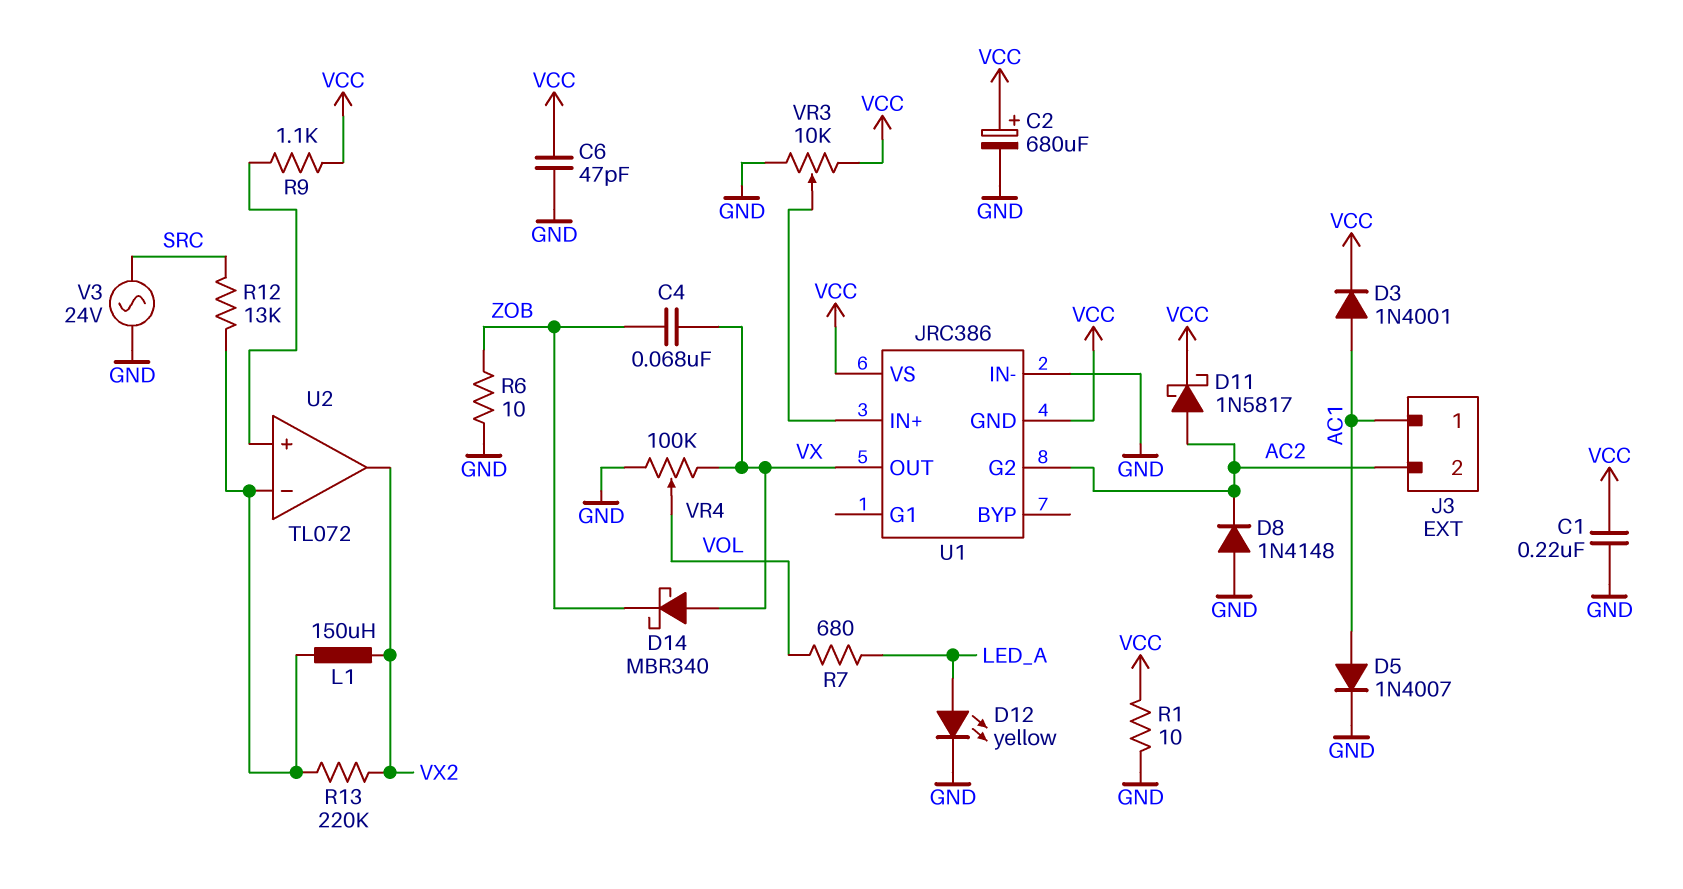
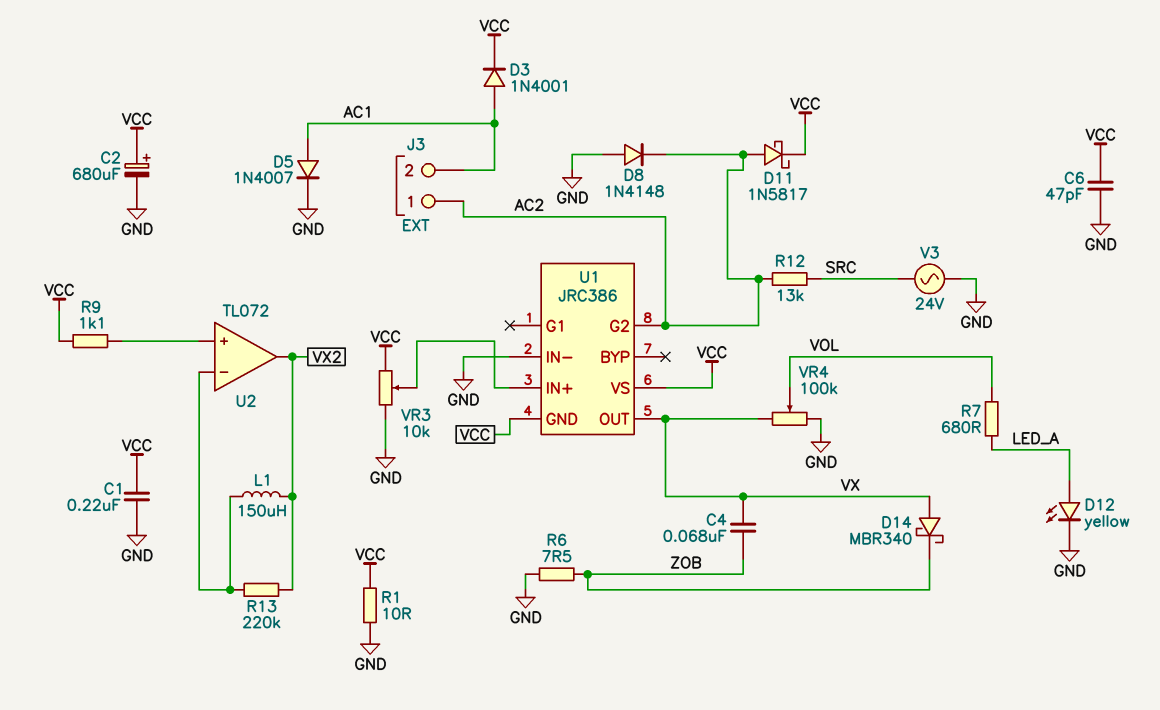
J3 pin 1: AC1 -> AC2
J3 pin 2: AC2 -> AC1
R6: 10 (GND, ZOB) -> 7.5 (GND, ZOB)
R12: 13k (SRC, U2/in-) -> 13k (AC2, SRC)

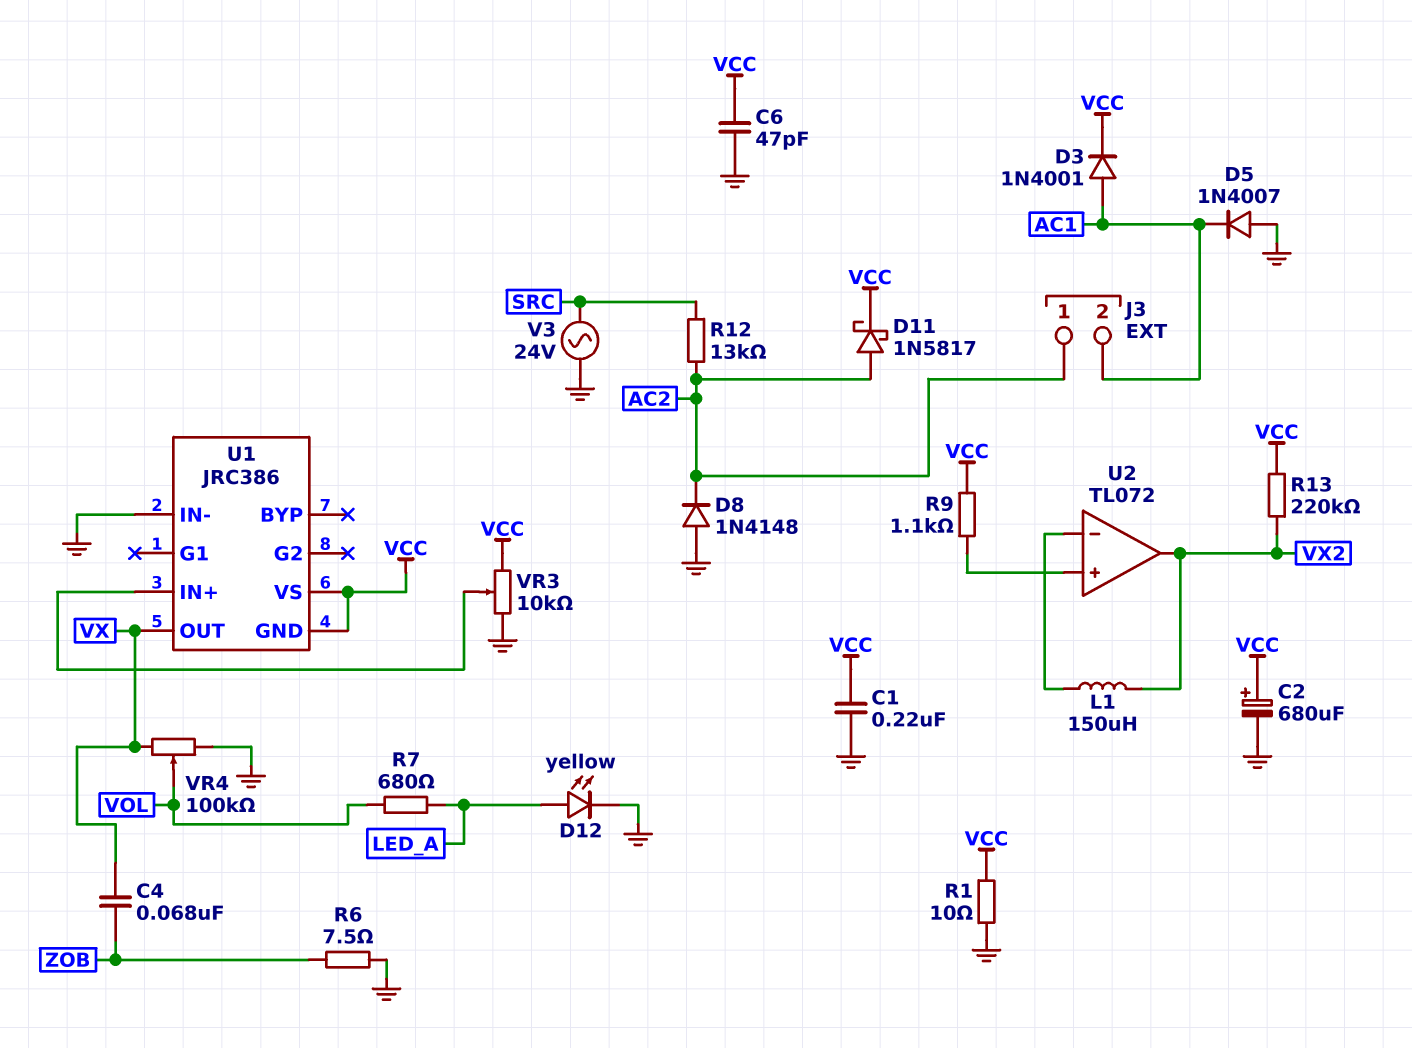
D5: diode 1N4007 (A AC1, K GND) -> diode 1N4007 (A GND, K AC1)
D14: schottky MBR340 (A VX, K ZOB) -> none
R13: 220k (U2/in-, VX2) -> 220k (VCC, VX2)
U1 pin G2: AC2 -> none

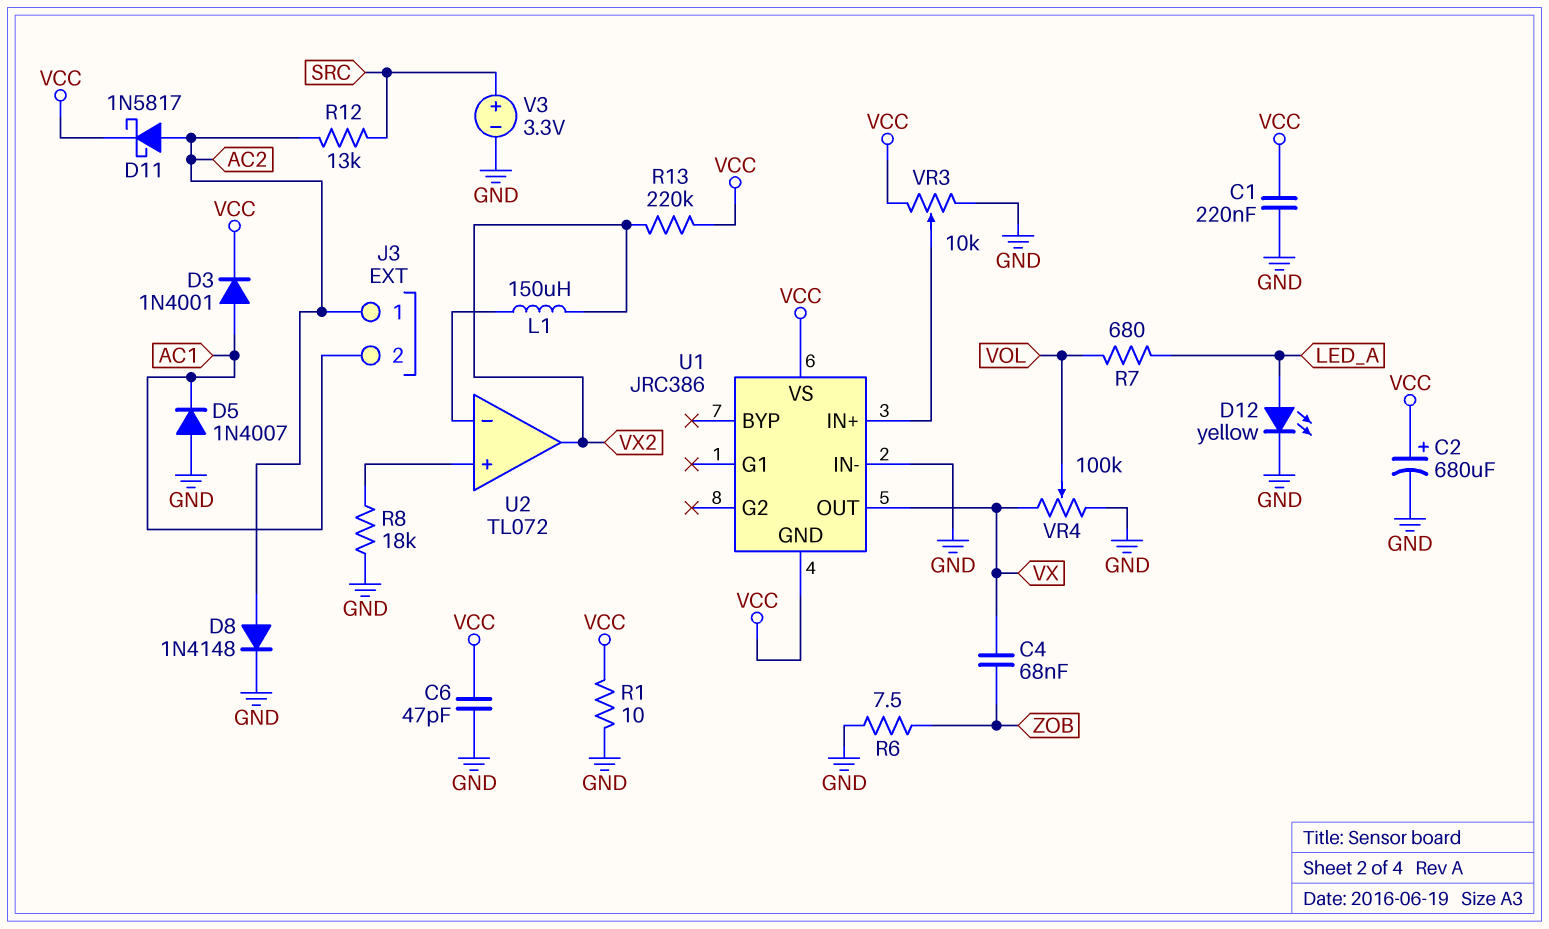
D8: diode 1N4148 (A GND, K AC2) -> diode 1N4148 (A AC2, K GND)
R8: none -> 18k (GND, U2/in+)
R9: 1.1k (U2/in+, VCC) -> none
V3: AC 24V (GND, SRC) -> 3.3V (plus SRC, minus GND)

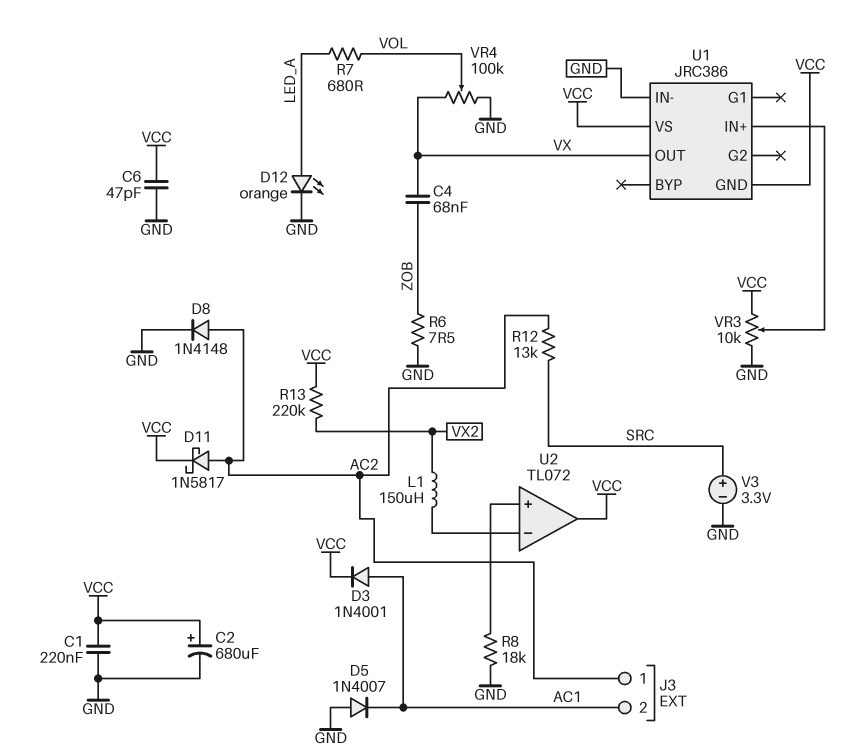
D12: LED yellow (A LED_A, K GND) -> LED orange (A LED_A, K GND)
R1: 10 (GND, VCC) -> none
U2 pin out: VX2 -> VCC

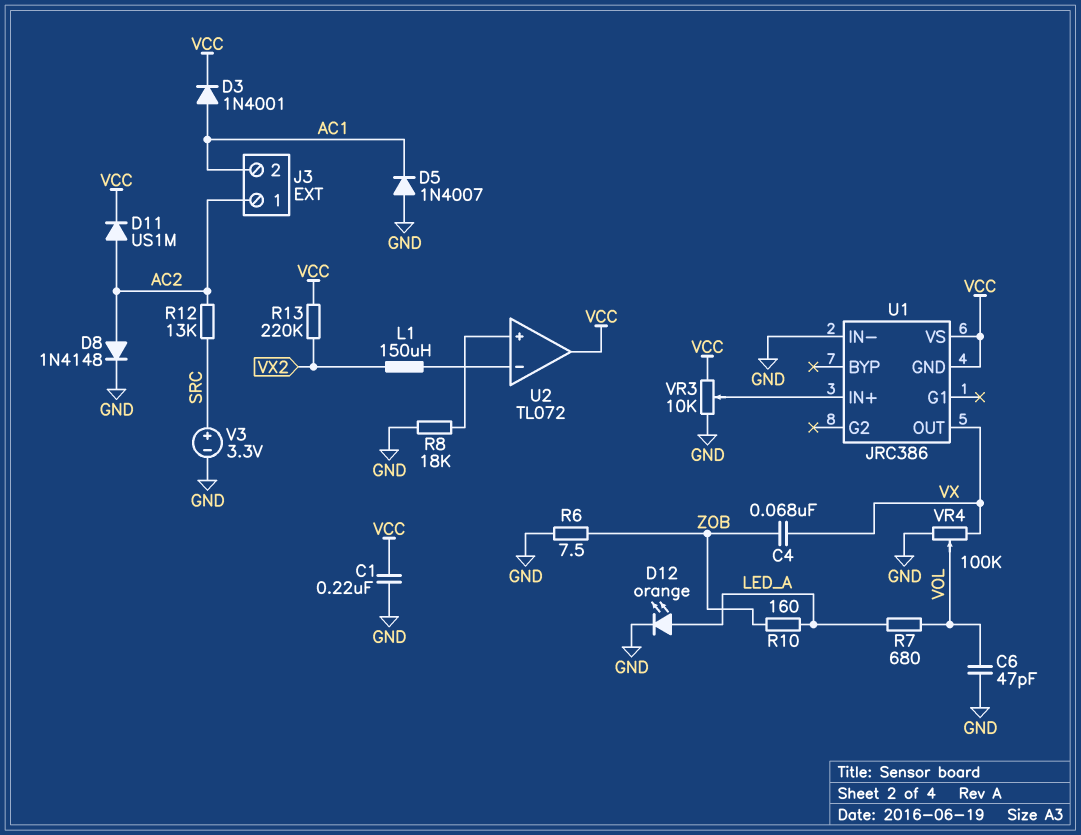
C2: 680uF (plus VCC, minus GND) -> none
C6: 47pF (GND, VCC) -> 47pF (GND, VOL)
D11: schottky 1N5817 (A AC2, K VCC) -> diode US1M (A AC2, K VCC)
R10: none -> 160 (LED_A, ZOB)

